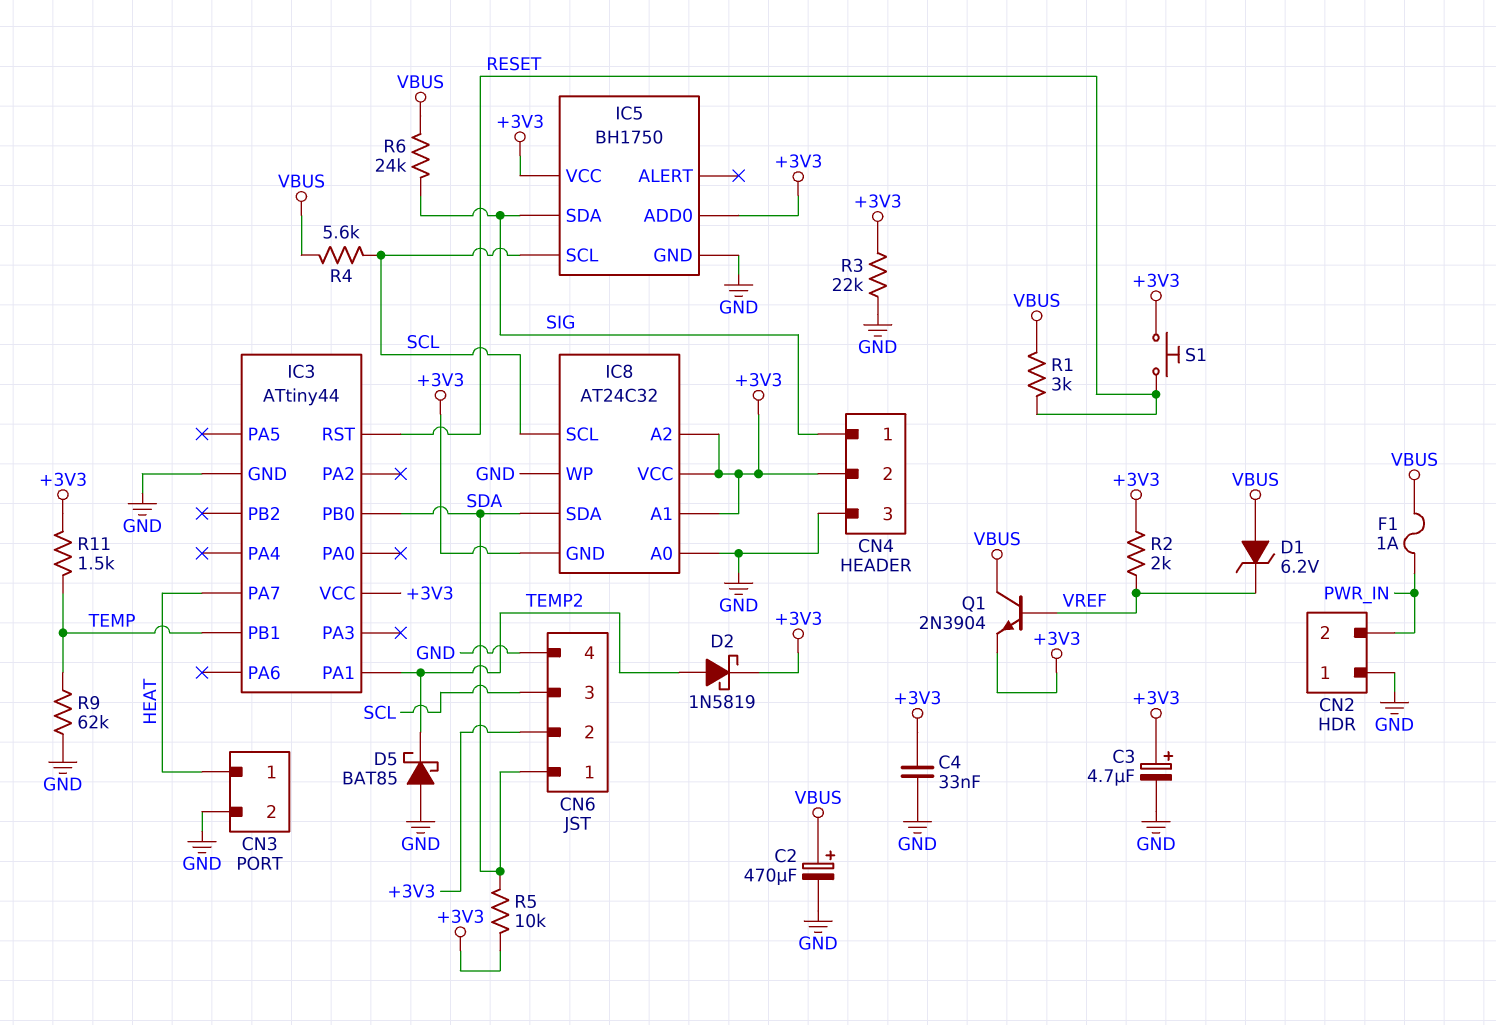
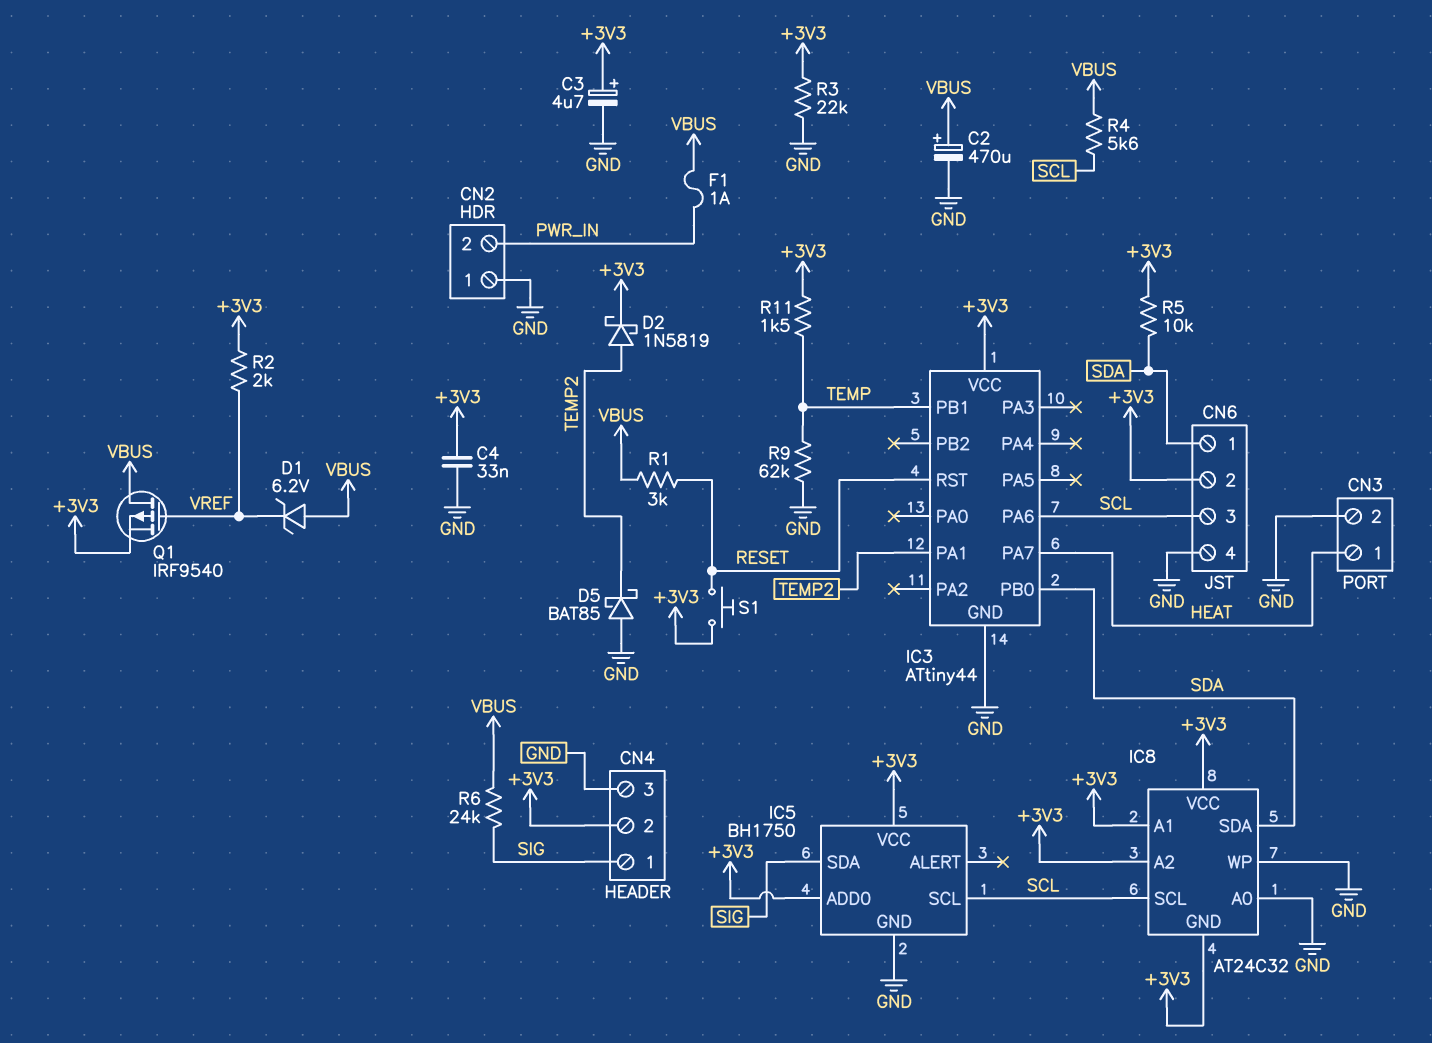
IC3 pin PA6: none -> SCL
Q1: NPN 2N3904 (B VREF, C VBUS, E +3V3) -> PMOS IRF9540 (G VREF, D VBUS, S +3V3)

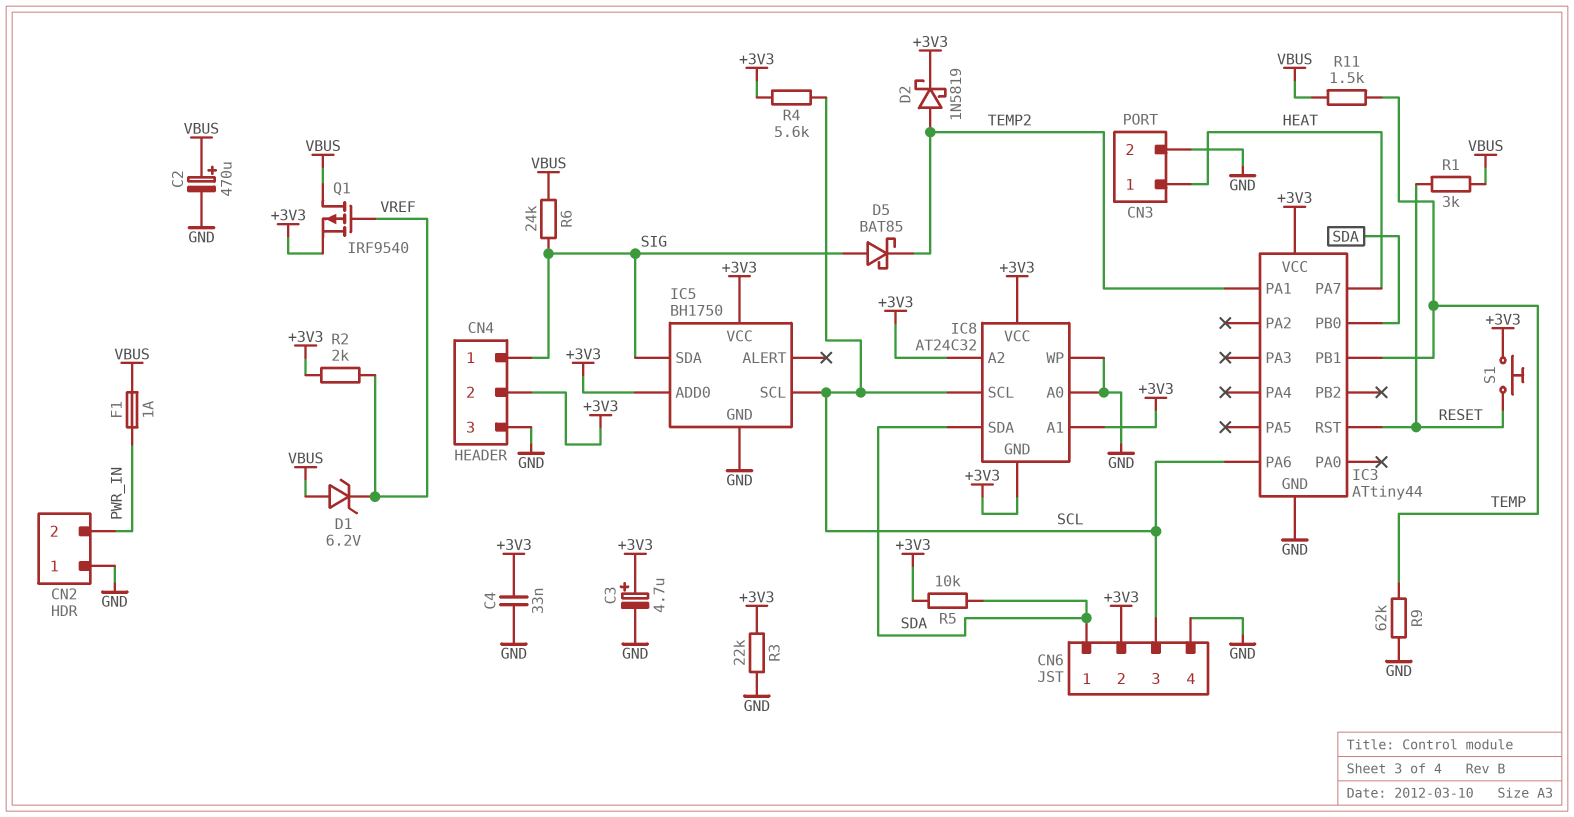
D5: schottky BAT85 (A GND, K TEMP2) -> schottky BAT85 (A SIG, K TEMP2)
R4: 5.6k (SCL, VBUS) -> 5.6k (+3V3, SCL)
R11: 1.5k (+3V3, TEMP) -> 1.5k (TEMP, VBUS)

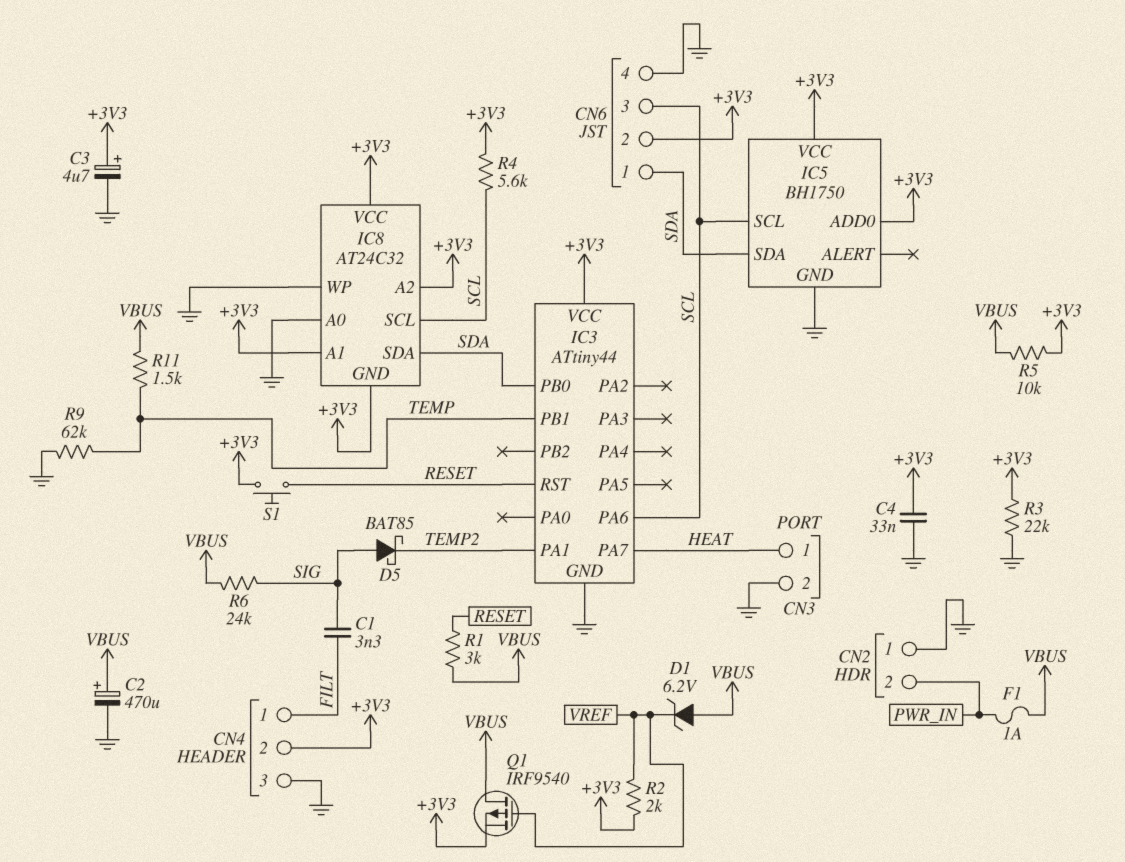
C1: none -> 3.3nF (FILT, SIG)
CN4 pin 1: SIG -> FILT
D2: schottky 1N5819 (A TEMP2, K +3V3) -> none
IC5 pin SDA: SIG -> SDA
R5: 10k (+3V3, SDA) -> 10k (+3V3, VBUS)

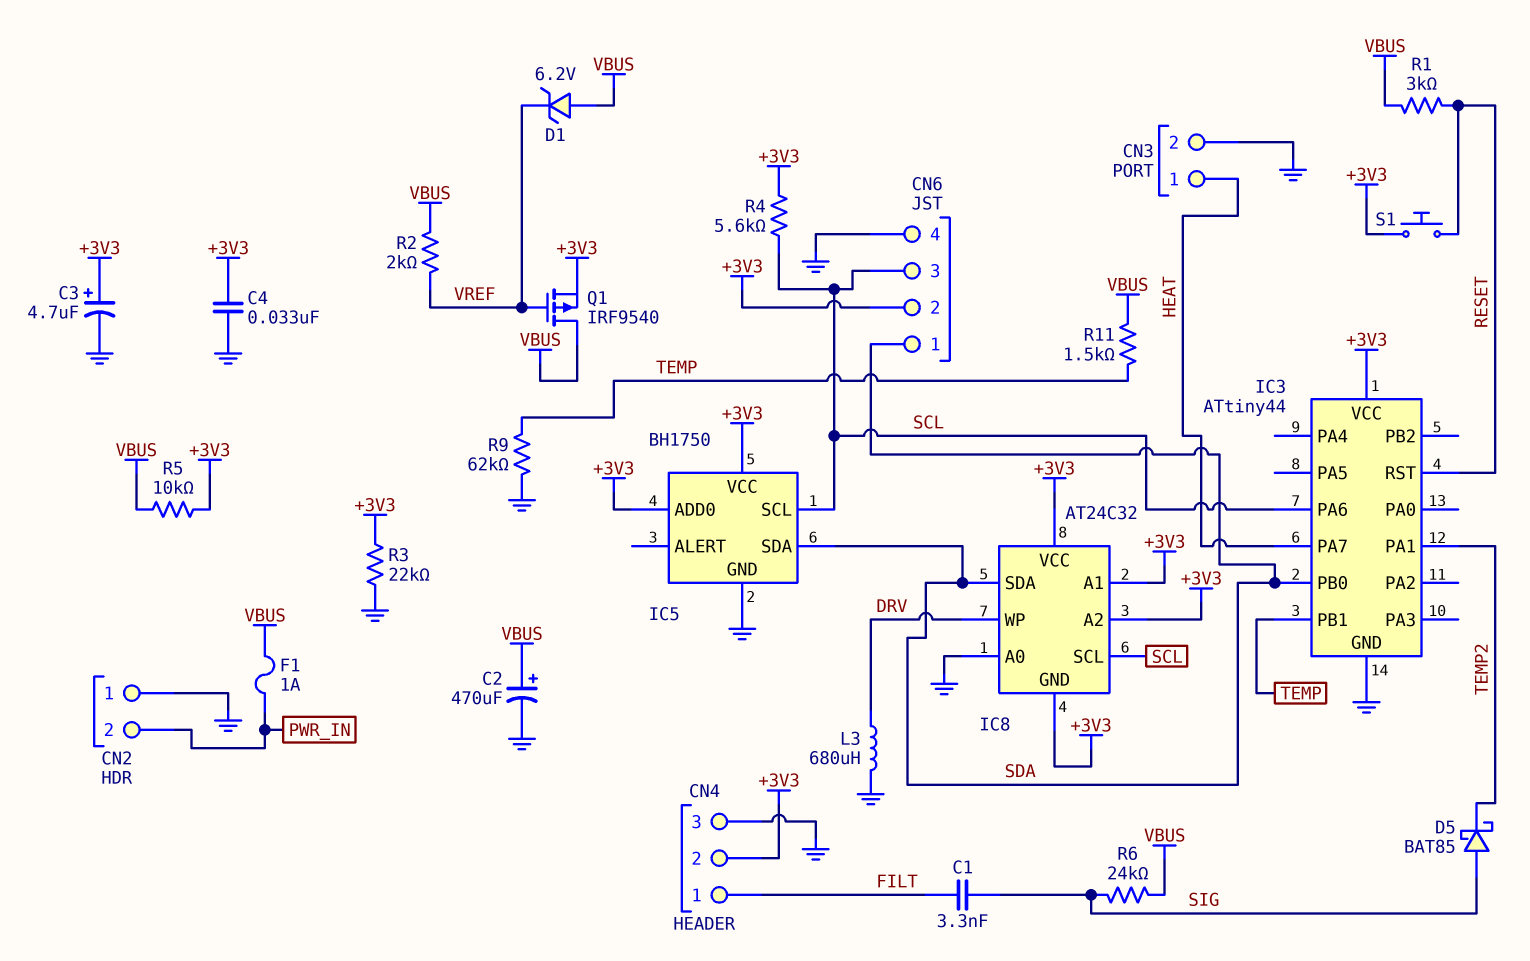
IC8 pin WP: GND -> DRV
L3: none -> 680uH (DRV, GND)
R2: 2k (+3V3, VREF) -> 2k (VBUS, VREF)

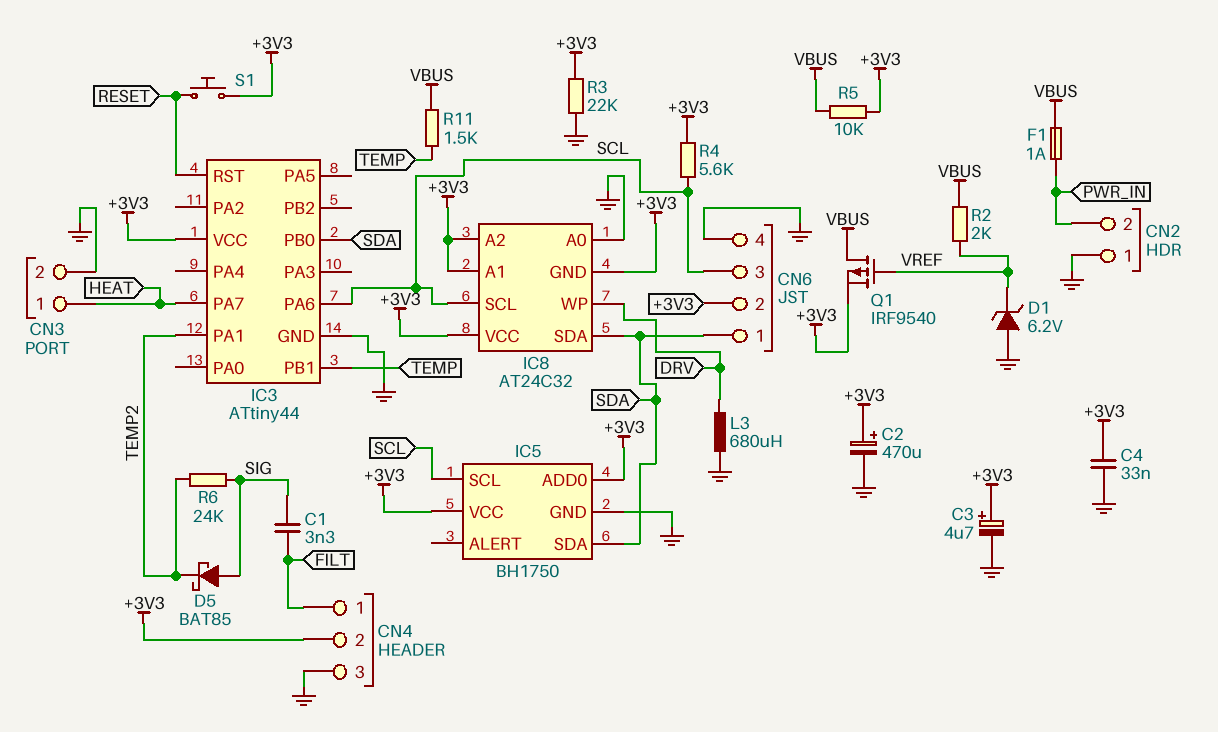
C2: 470uF (plus VBUS, minus GND) -> 470uF (plus +3V3, minus GND)
D1: zener 6.2V (A VBUS, K VREF) -> zener 6.2V (A GND, K VREF)
R1: 3k (RESET, VBUS) -> none
R6: 24k (SIG, VBUS) -> 24k (SIG, TEMP2)
R9: 62k (GND, TEMP) -> none

